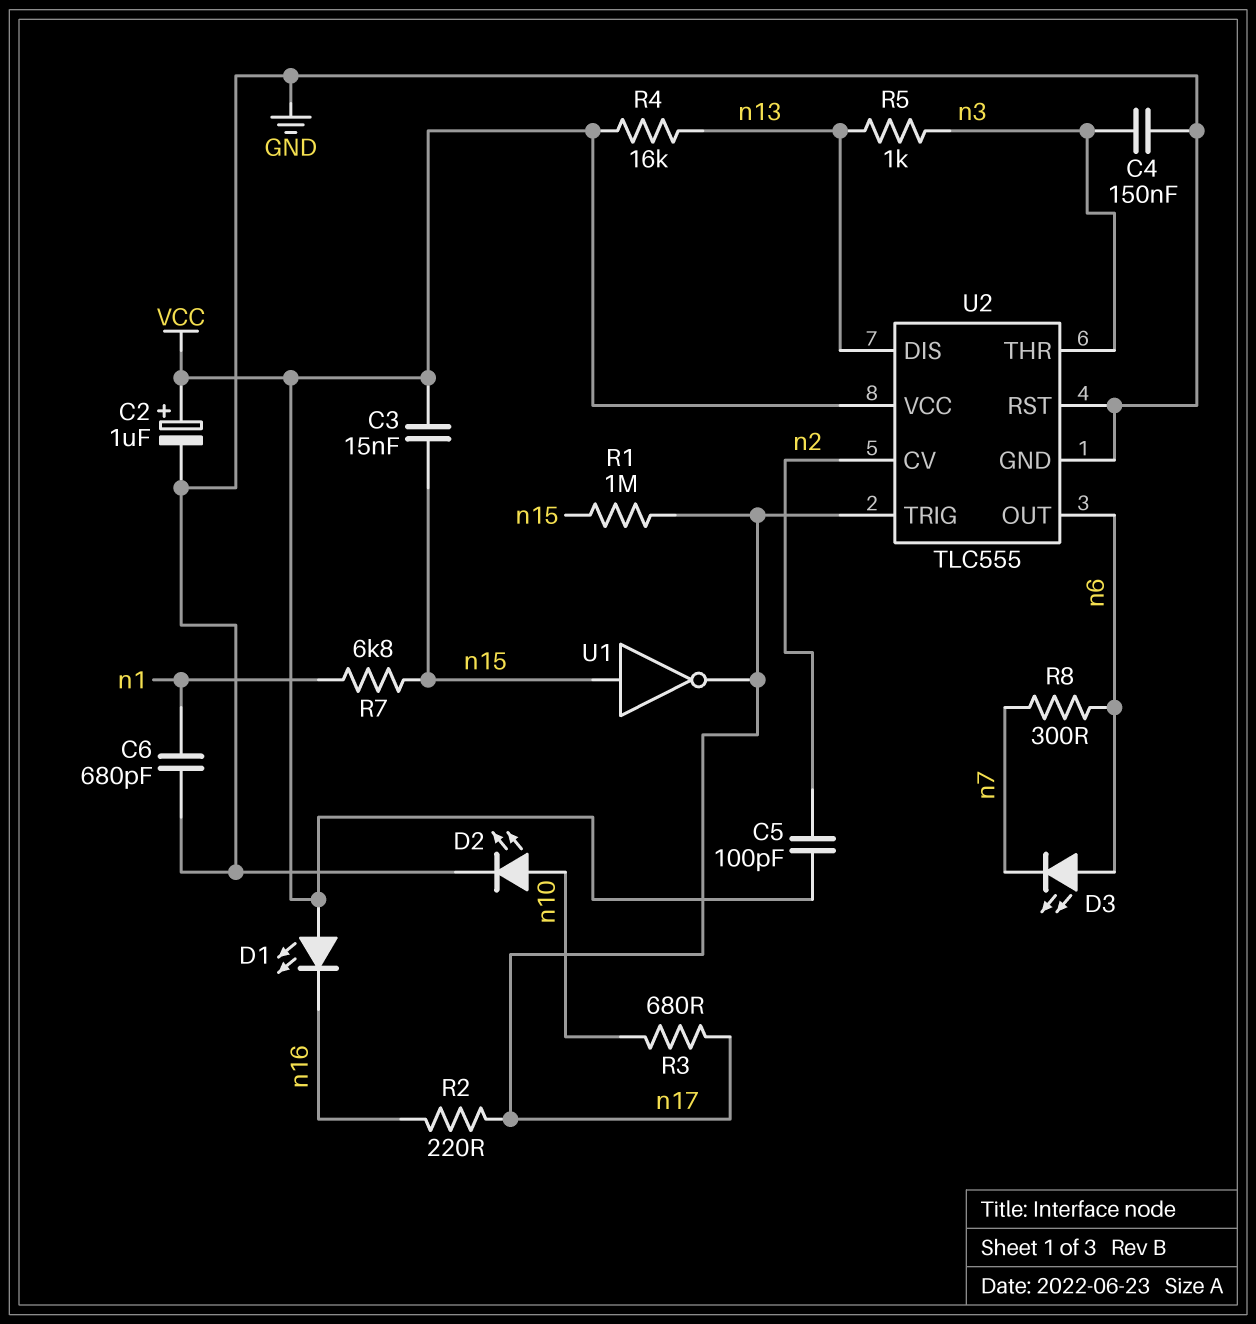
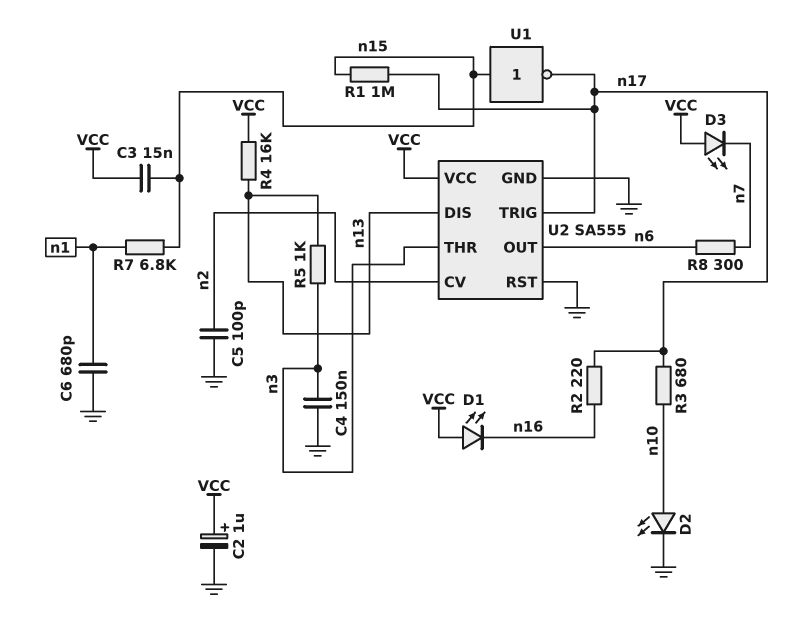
C5: 100pF (VCC, n2) -> 100pF (GND, n2)
D3: LED (A n6, K n7) -> LED (A VCC, K n7)
U2: TLC555 -> SA555

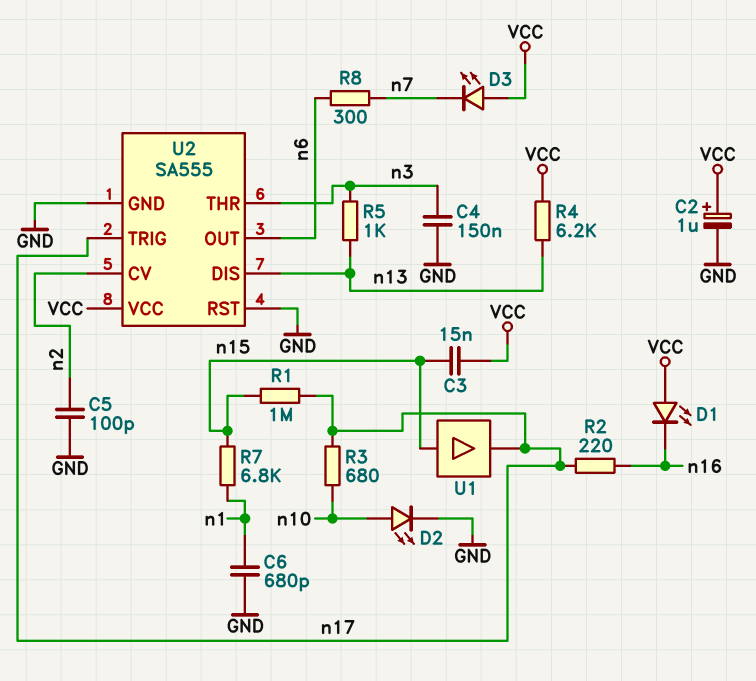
R4: 16k (VCC, n13) -> 6.2k (VCC, n13)
U1: NOT (in n15, out n17) -> buffer (in n15, out n17)

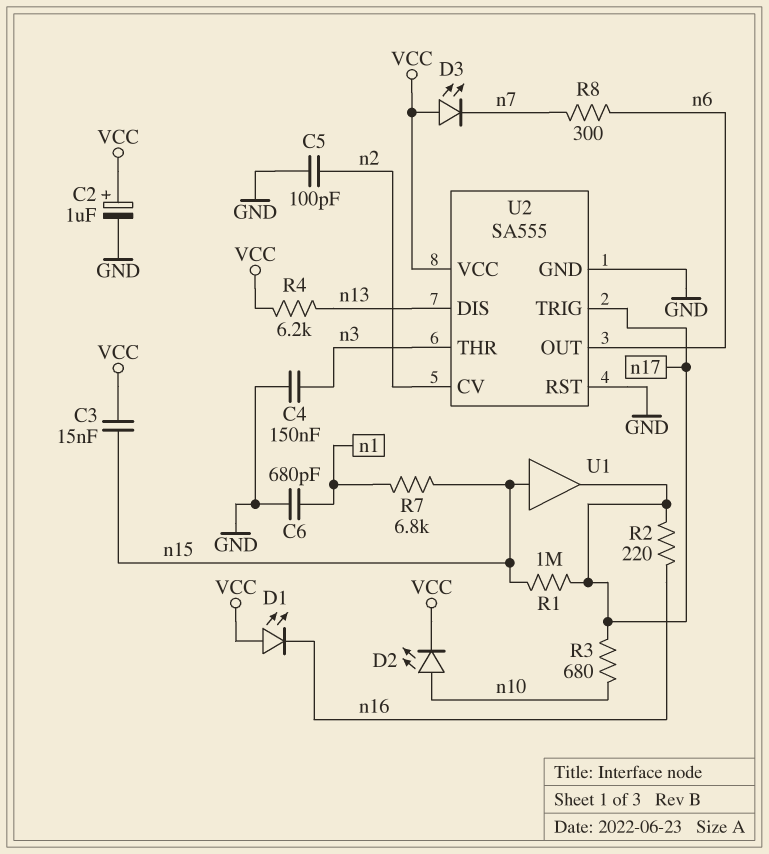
D2: LED (A n10, K GND) -> LED (A n10, K VCC)
R5: 1k (n3, n13) -> none

